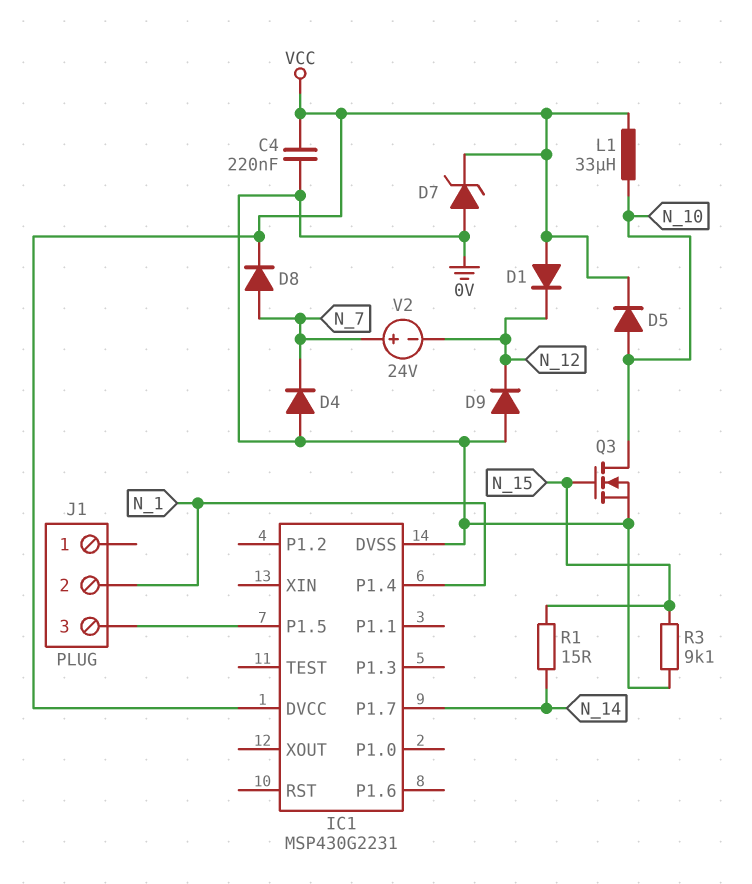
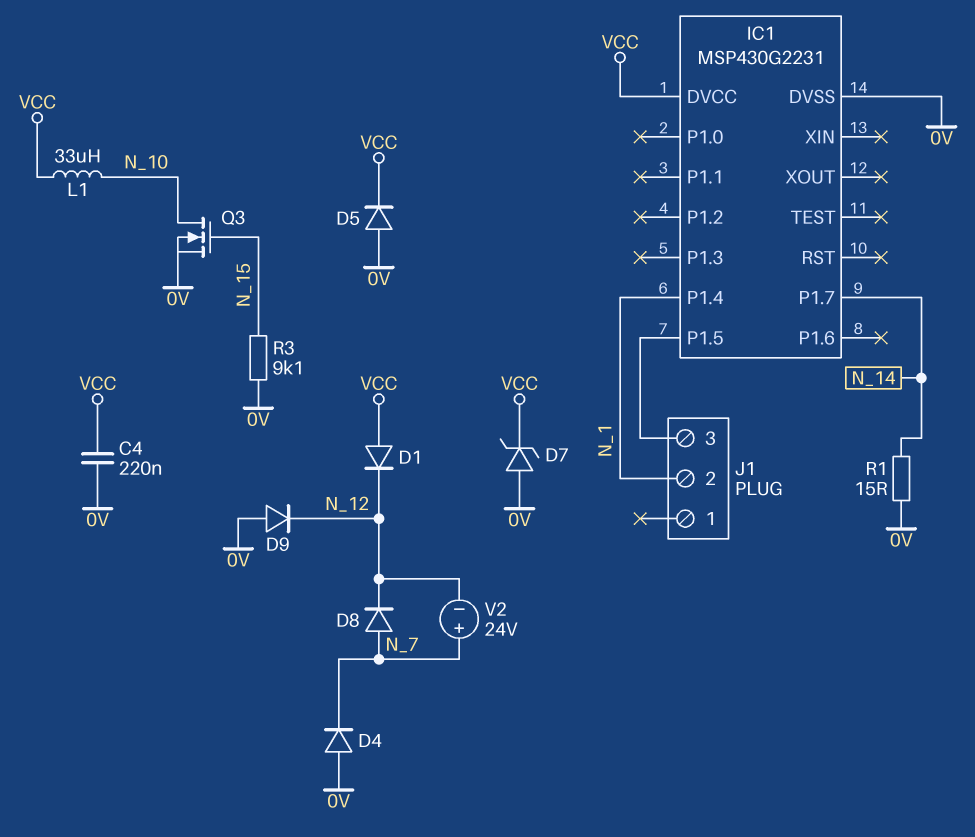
D5: diode (A N_10, K VCC) -> diode (A 0V, K VCC)
D8: diode (A N_7, K VCC) -> diode (A N_7, K N_12)
R1: 15 (N_14, N_15) -> 15 (0V, N_14)

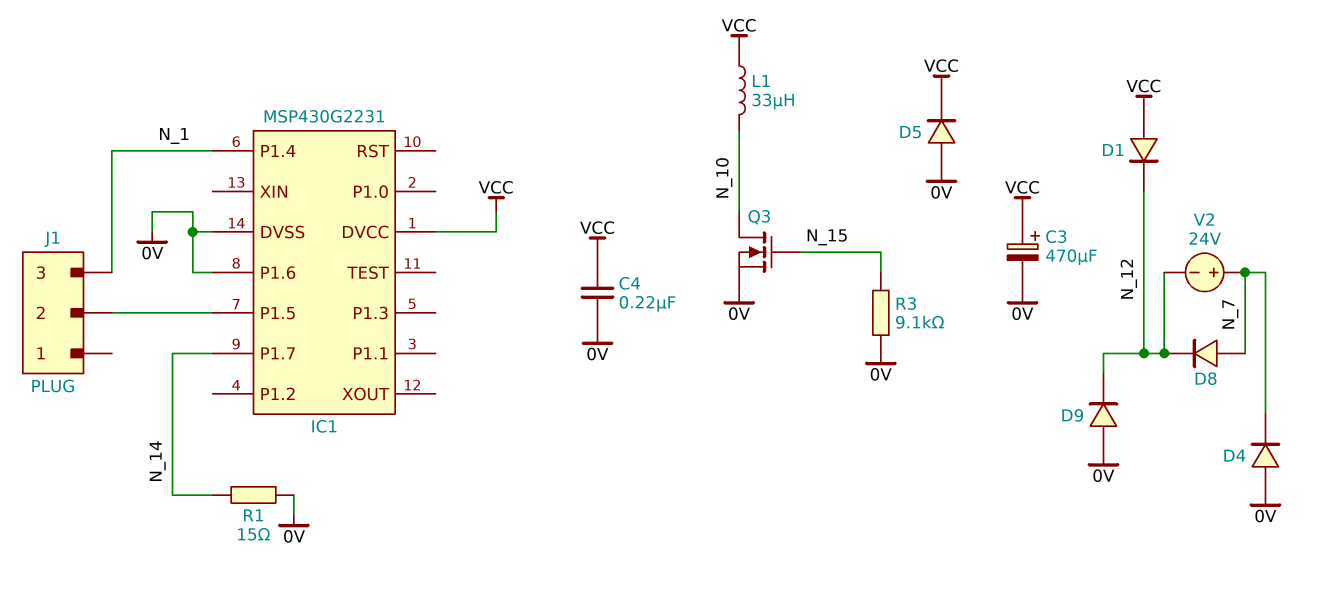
C3: none -> 470uF (plus VCC, minus 0V)
D7: zener (A 0V, K VCC) -> none
IC1 pin P1.6: none -> 0V
J1 pin 2: N_1 -> IC1/P1.5
J1 pin 3: IC1/P1.5 -> N_1

